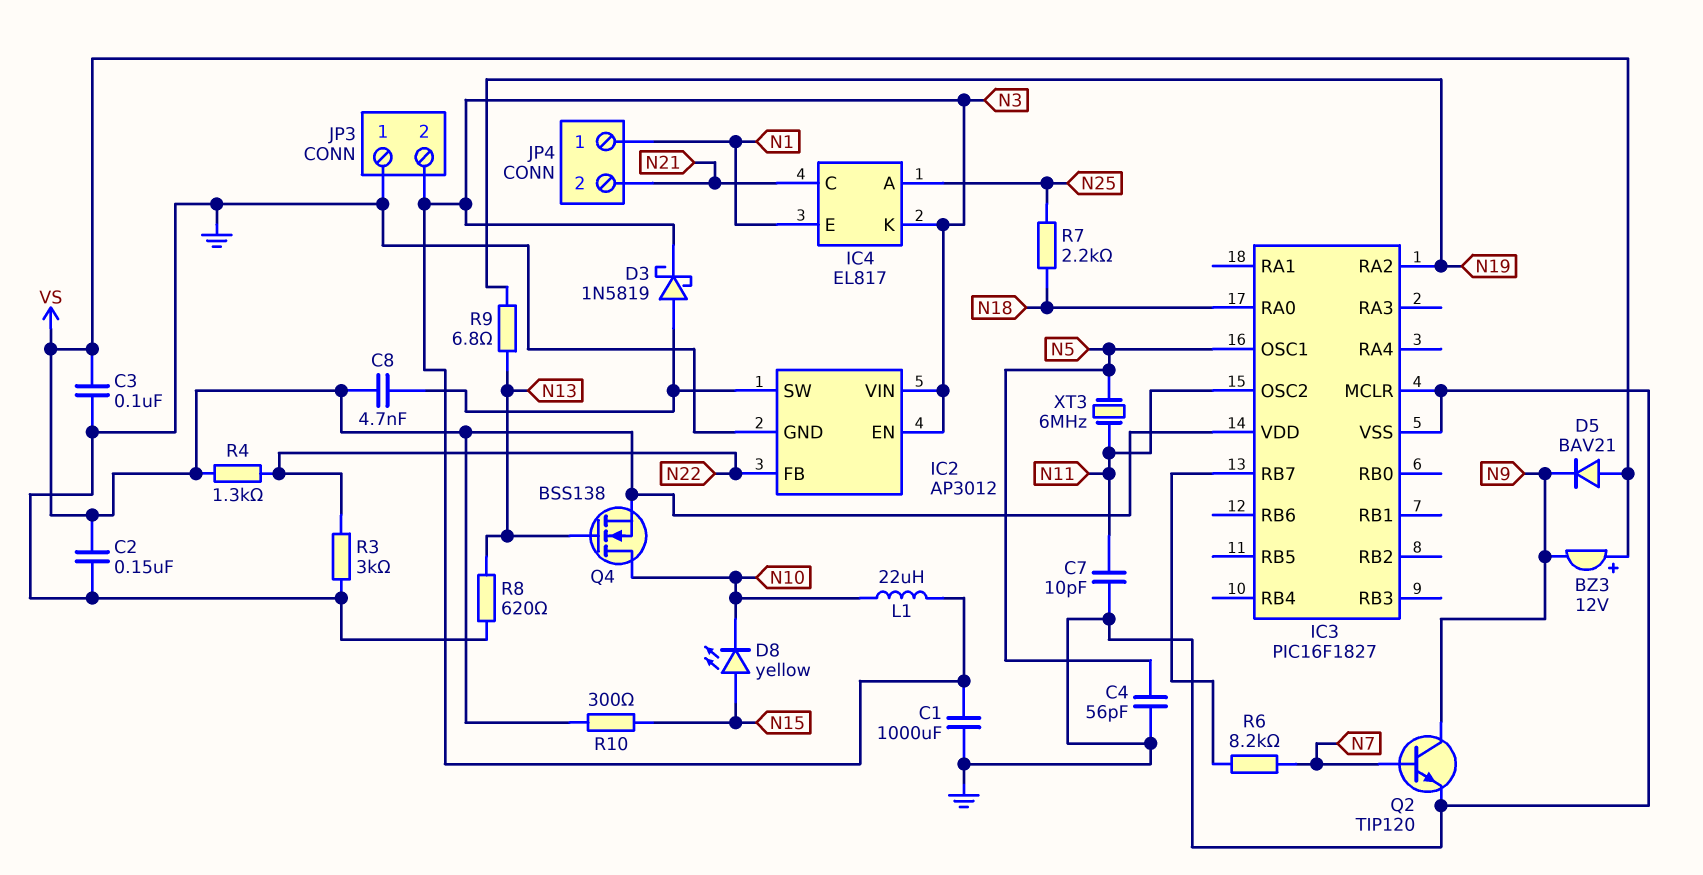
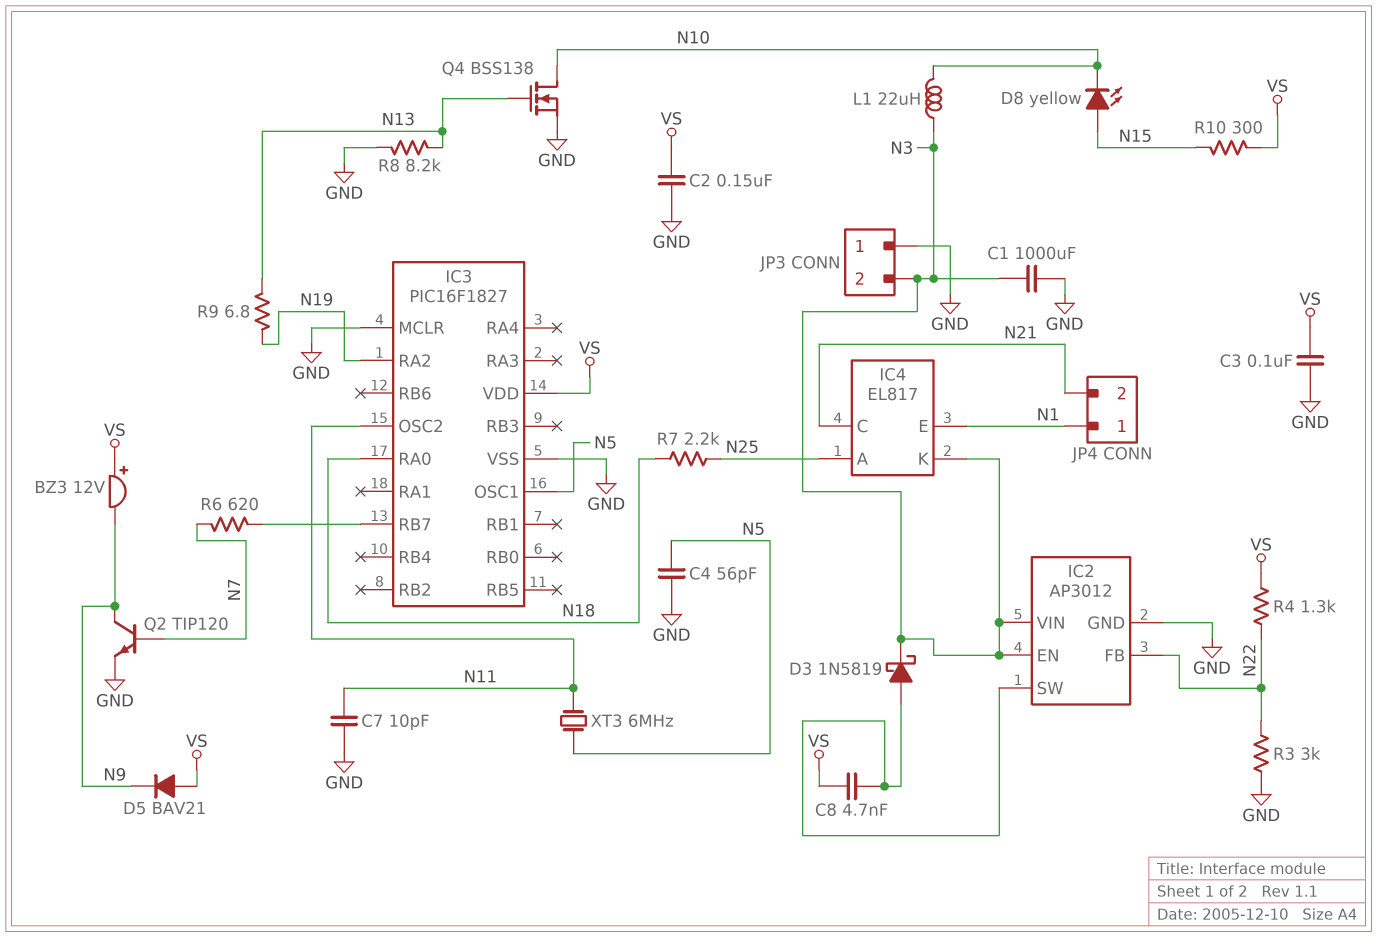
Q4: NMOS BSS138 (G N13, D N10, S VS) -> NMOS BSS138 (G N13, D N10, S GND)
R6: 8.2k (IC3/RB7, N7) -> 620 (IC3/RB7, N7)
R8: 620 (GND, N13) -> 8.2k (GND, N13)

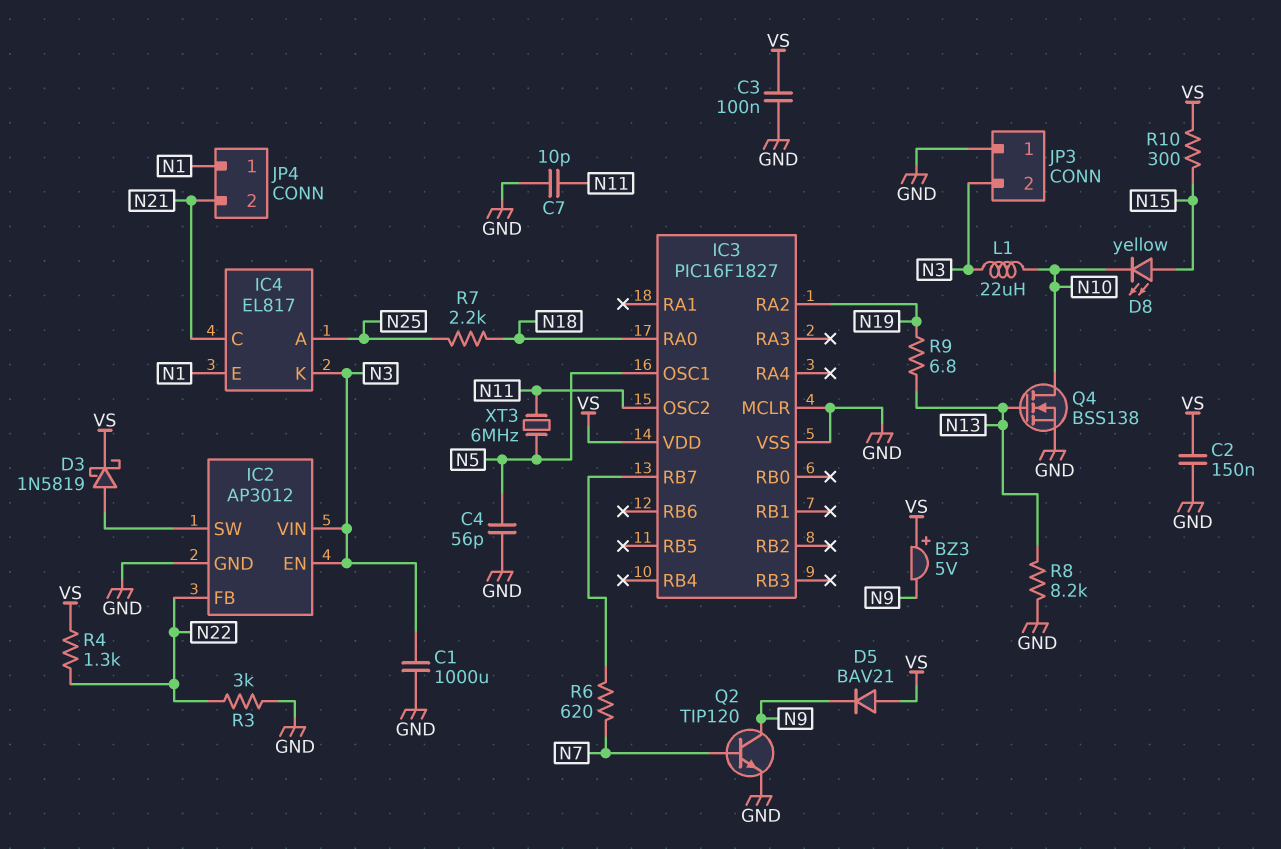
BZ3: buzzer 12V (plus VS, minus N9) -> buzzer 5V (plus VS, minus N9)
C8: 4.7nF (IC2/SW, VS) -> none
D3: schottky 1N5819 (A IC2/SW, K N3) -> schottky 1N5819 (A IC2/SW, K VS)

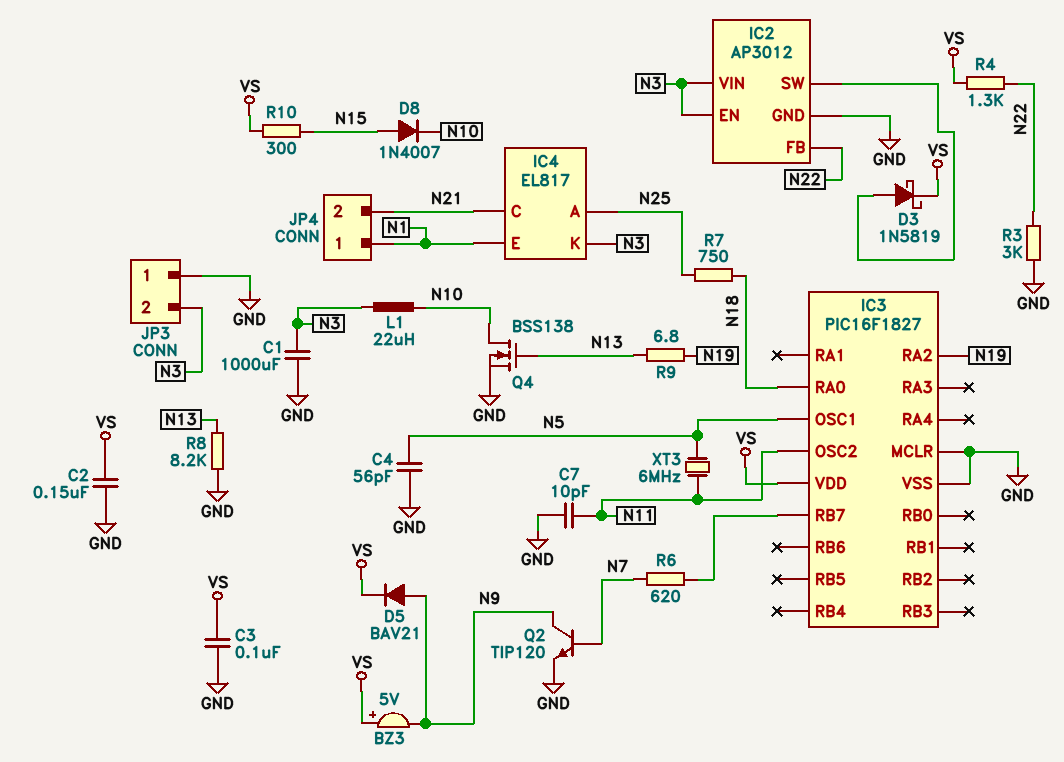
D5: diode BAV21 (A VS, K N9) -> diode BAV21 (A N9, K VS)
D8: LED yellow (A N15, K N10) -> diode 1N4007 (A N15, K N10)
R7: 2.2k (N18, N25) -> 750 (N18, N25)

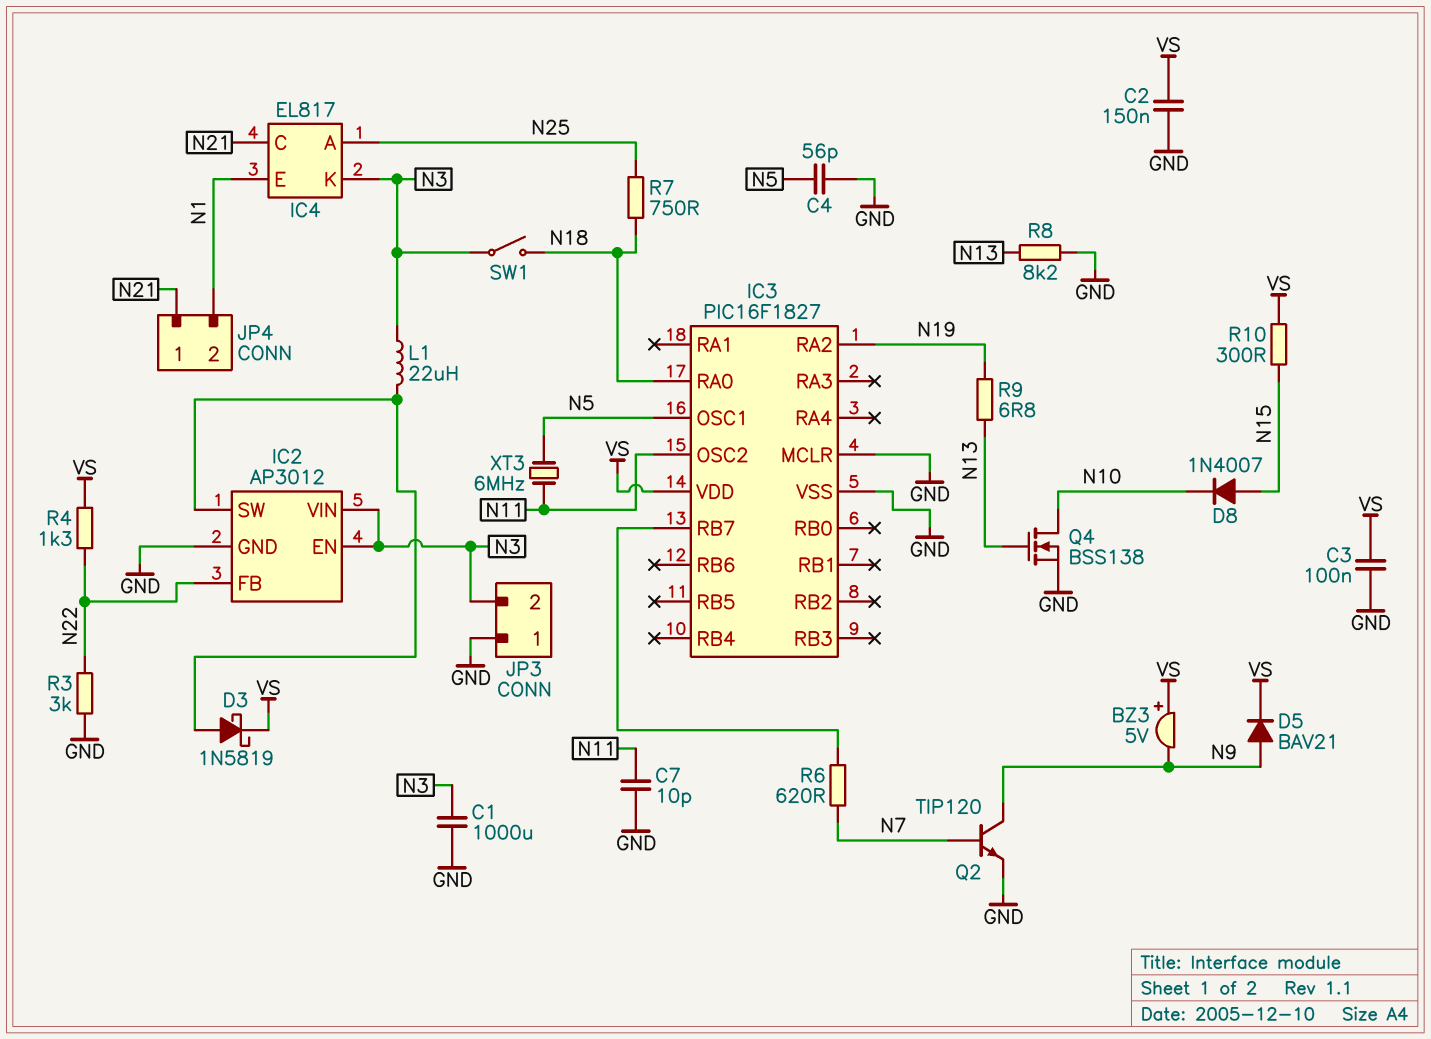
JP4 pin 1: N1 -> N21
JP4 pin 2: N21 -> N1
L1: 22uH (N3, N10) -> 22uH (IC2/SW, N3)
SW1: none -> switch (N3, N18)

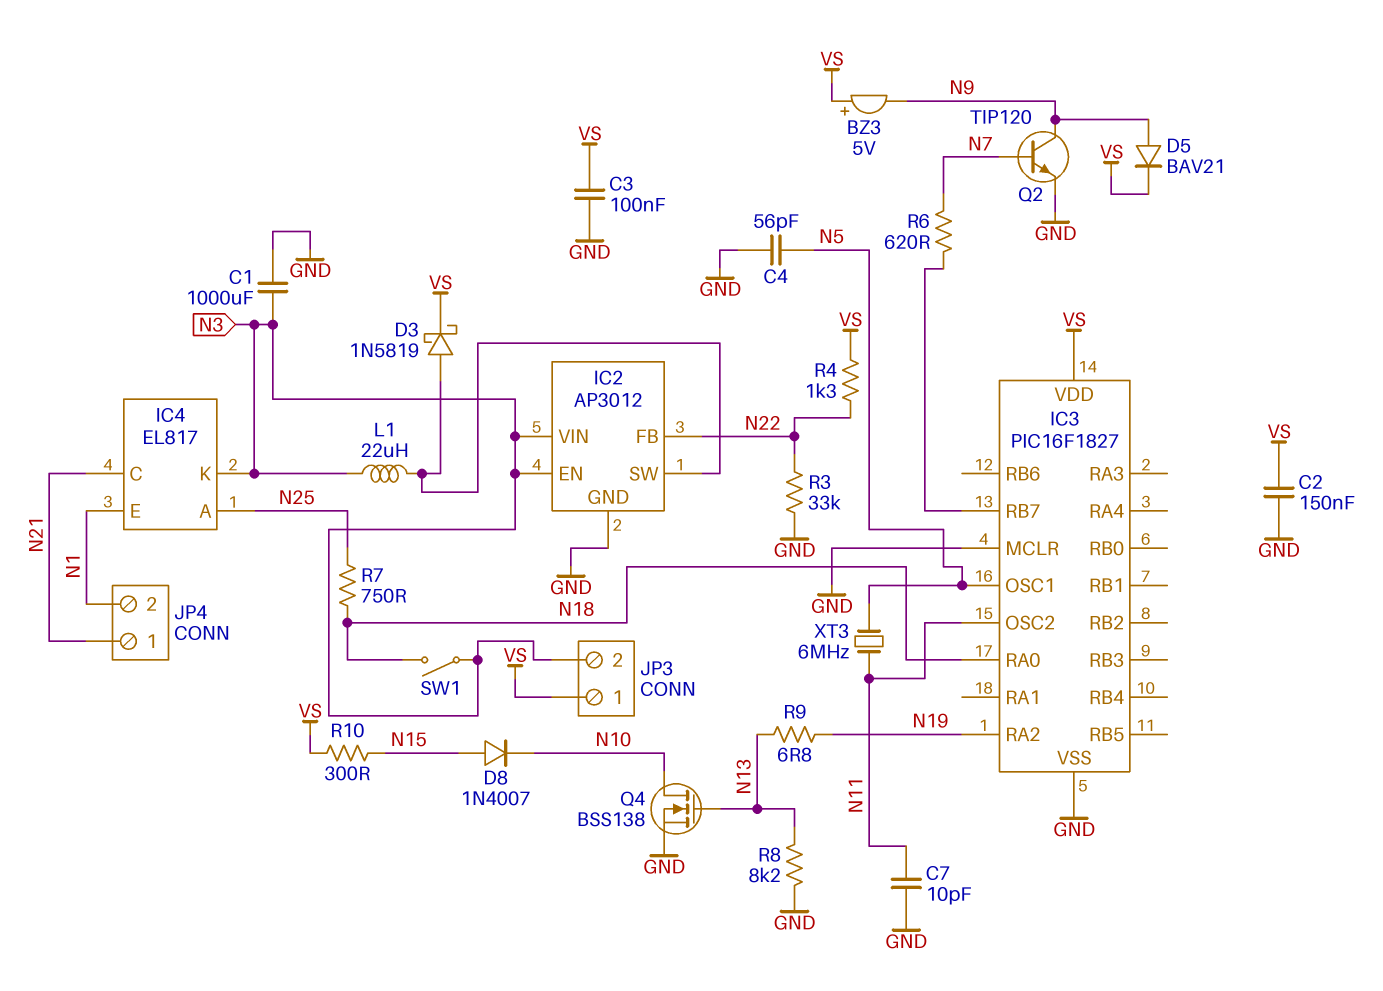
JP3 pin 1: GND -> VS
R3: 3k (GND, N22) -> 33k (GND, N22)

